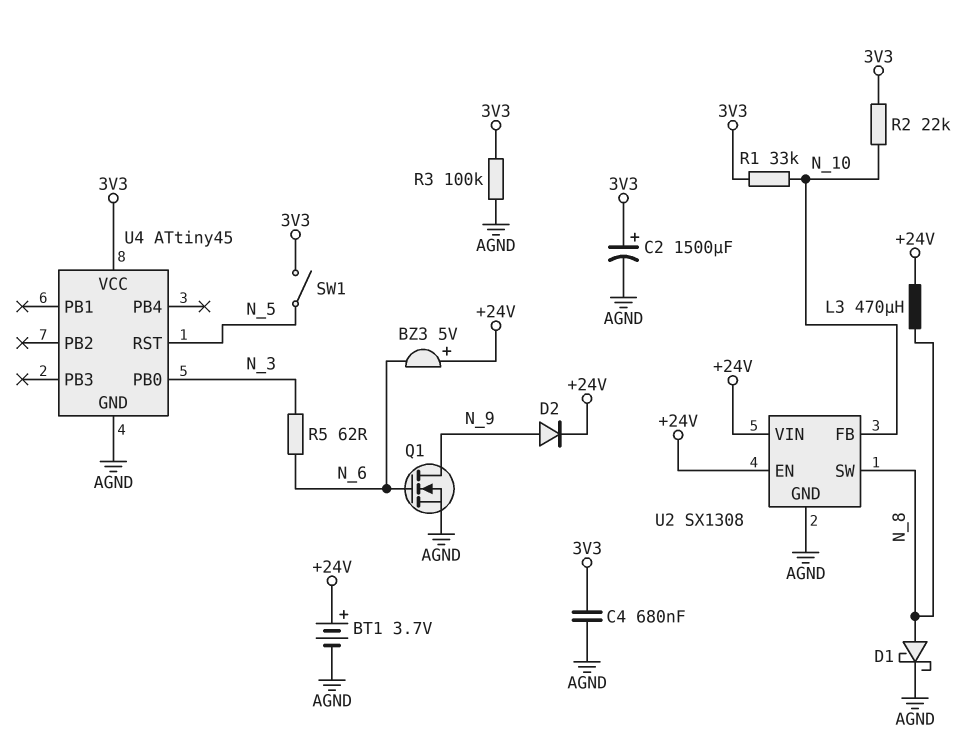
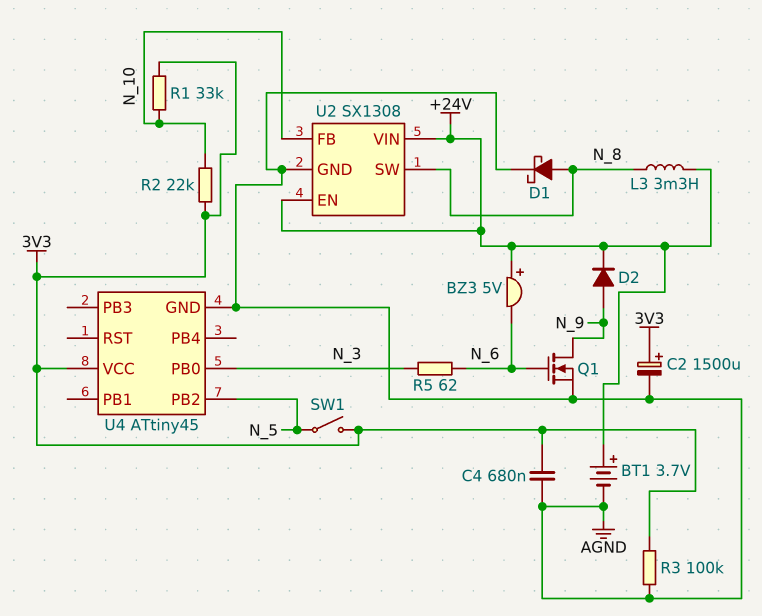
L3: 470uH (+24V, N_8) -> 3.3mH (+24V, N_8)
U4 pin PB2: none -> N_5
U4 pin RST: N_5 -> none

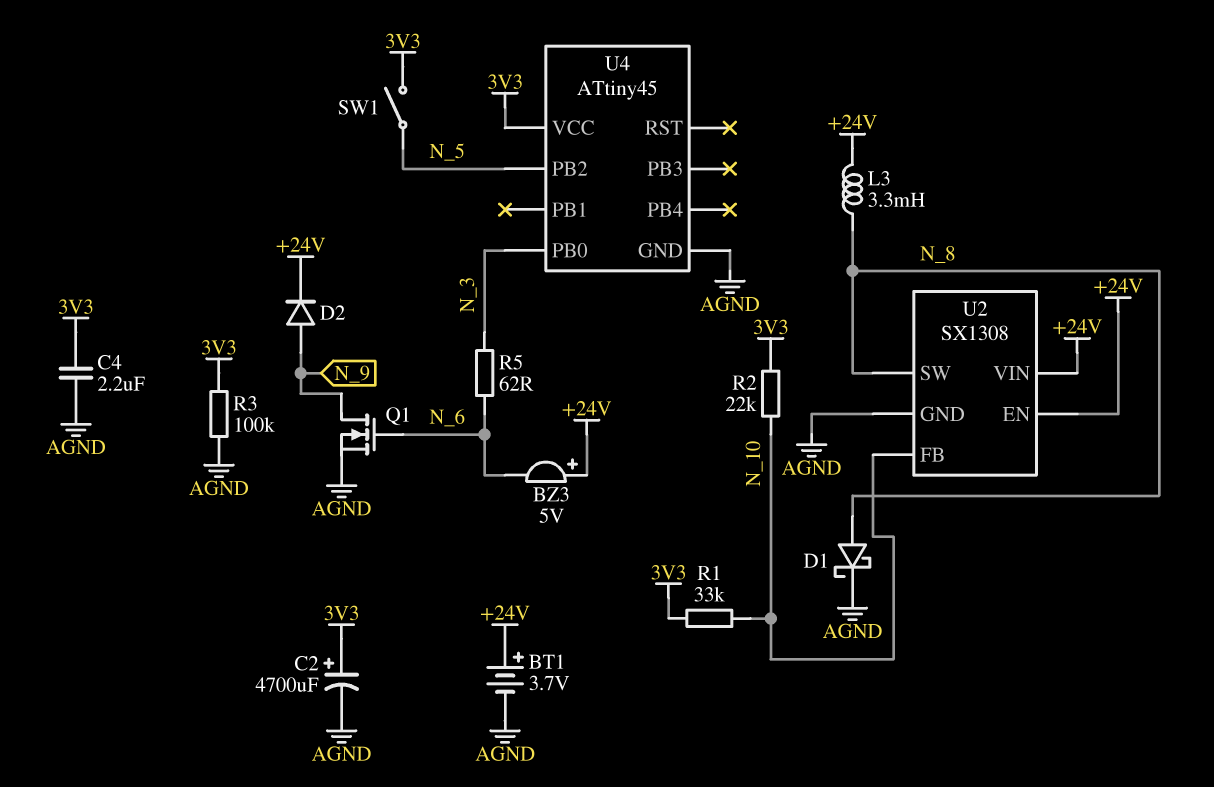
C2: 1500uF (plus 3V3, minus AGND) -> 4700uF (plus 3V3, minus AGND)
C4: 680nF (3V3, AGND) -> 2.2uF (3V3, AGND)

